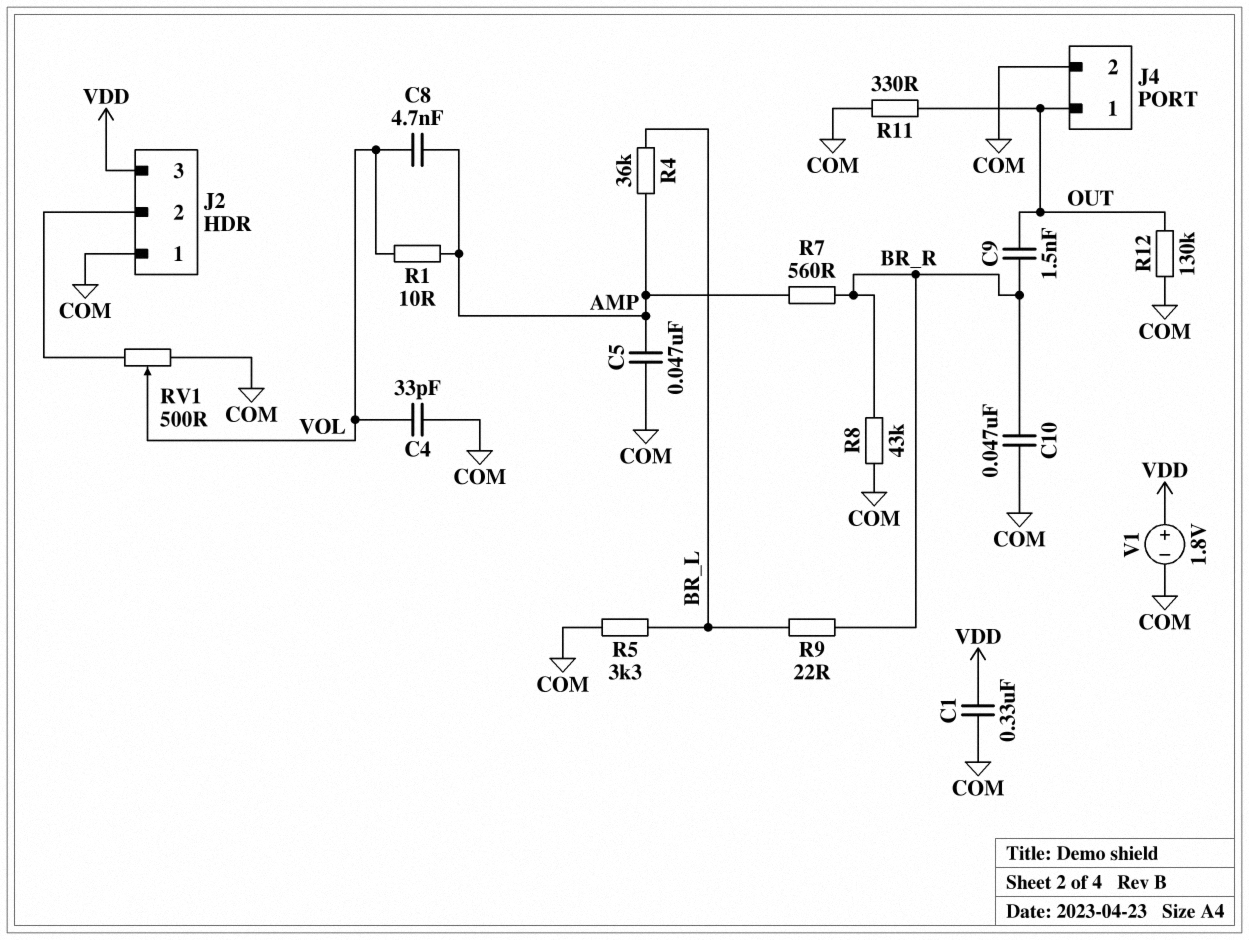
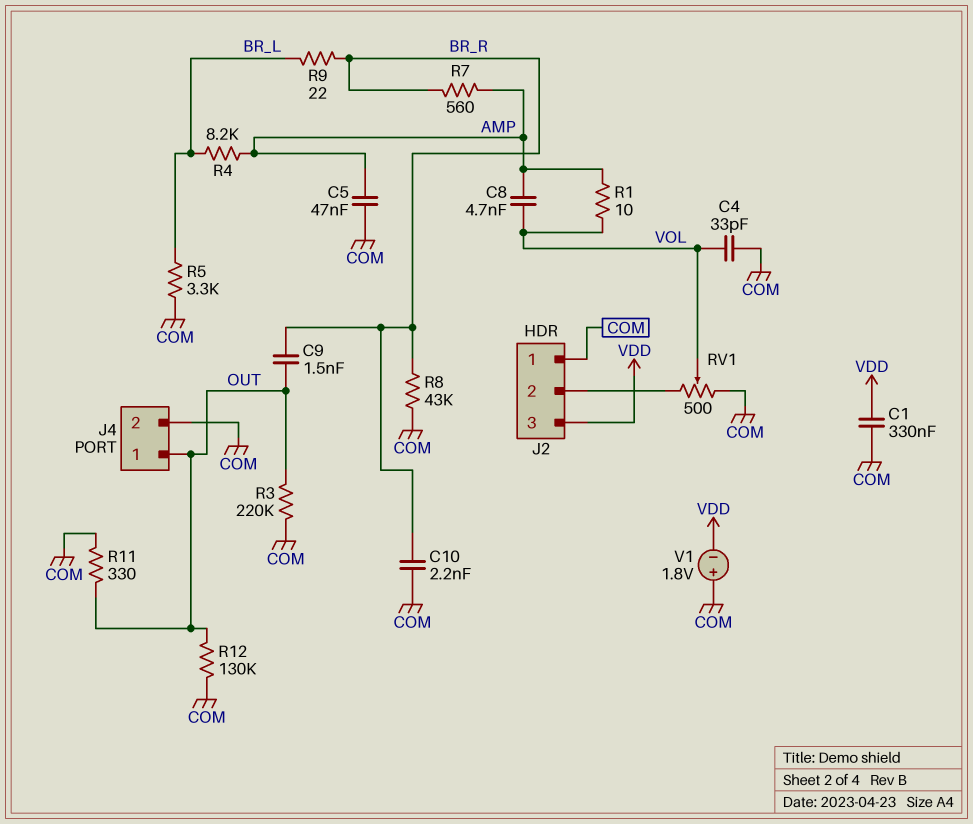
C10: 47nF (BR_R, COM) -> 2.2nF (BR_R, COM)
R3: none -> 220k (COM, OUT)
R4: 36k (AMP, BR_L) -> 8.2k (AMP, BR_L)
V1: 1.8V (plus VDD, minus COM) -> 1.8V (plus COM, minus VDD)

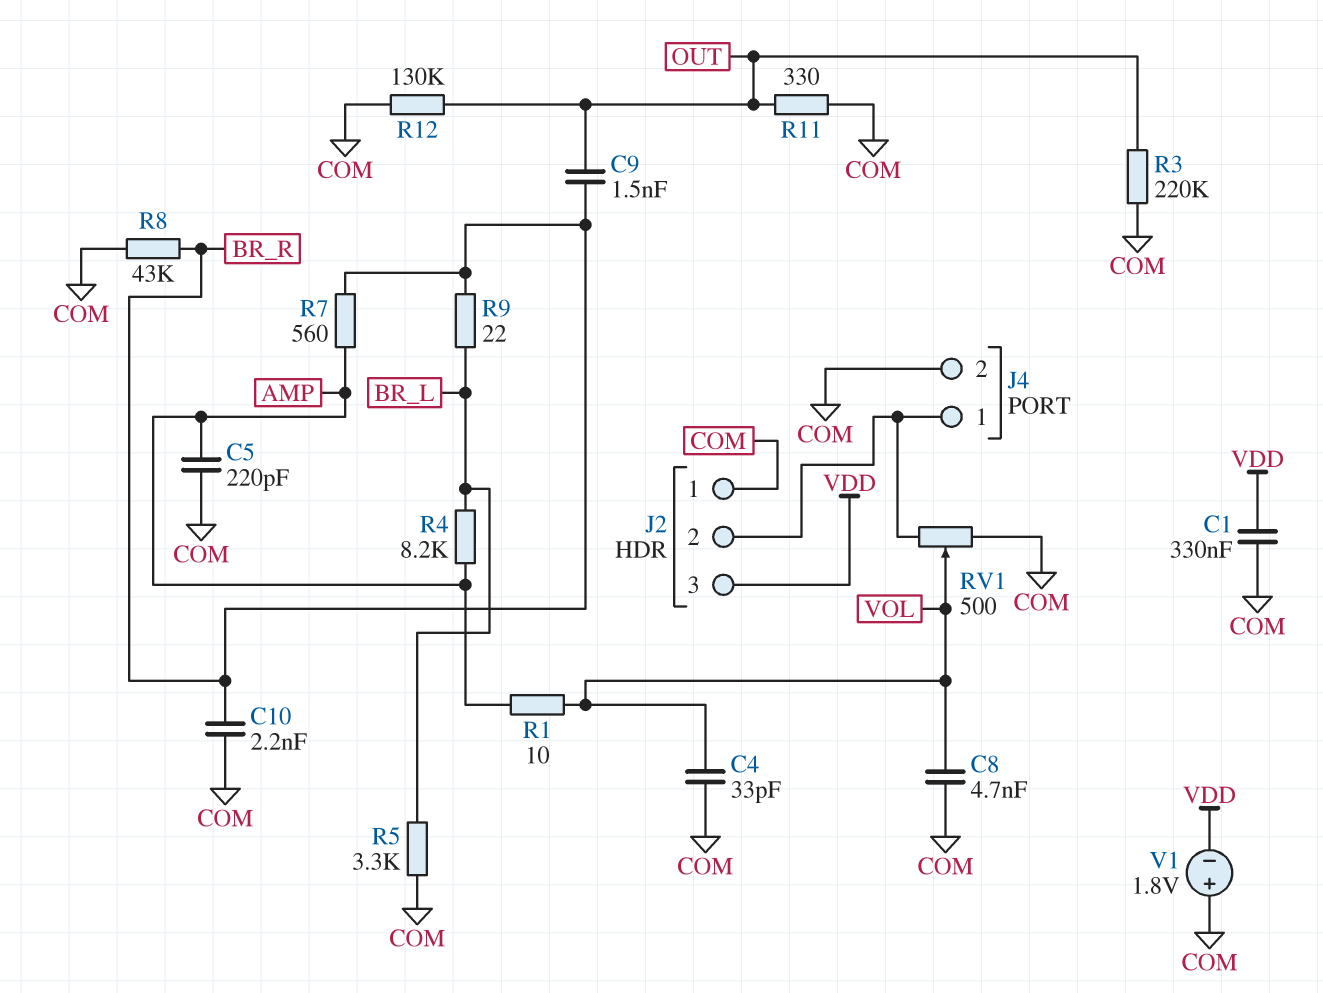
C5: 47nF (AMP, COM) -> 220pF (AMP, COM)
C8: 4.7nF (AMP, VOL) -> 4.7nF (COM, VOL)
J4 pin 1: OUT -> J2/2

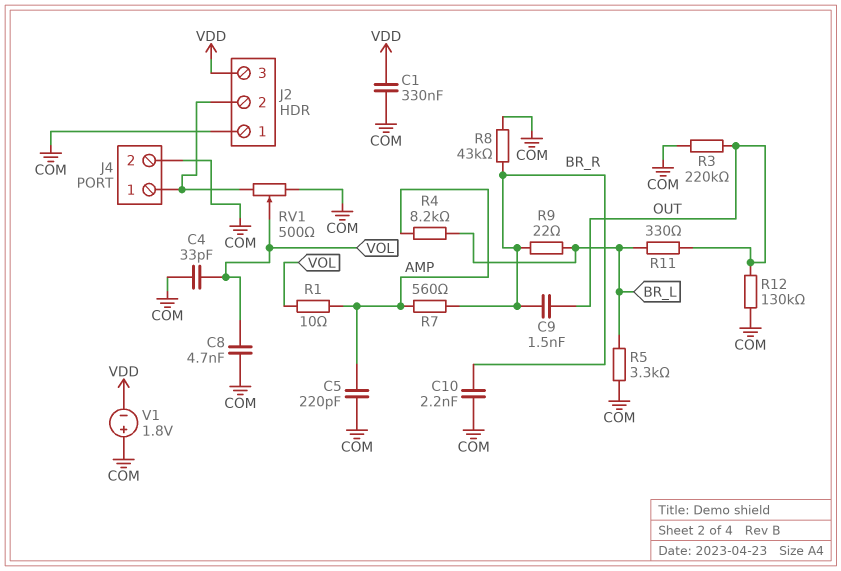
R11: 330 (COM, OUT) -> 330 (BR_L, OUT)

